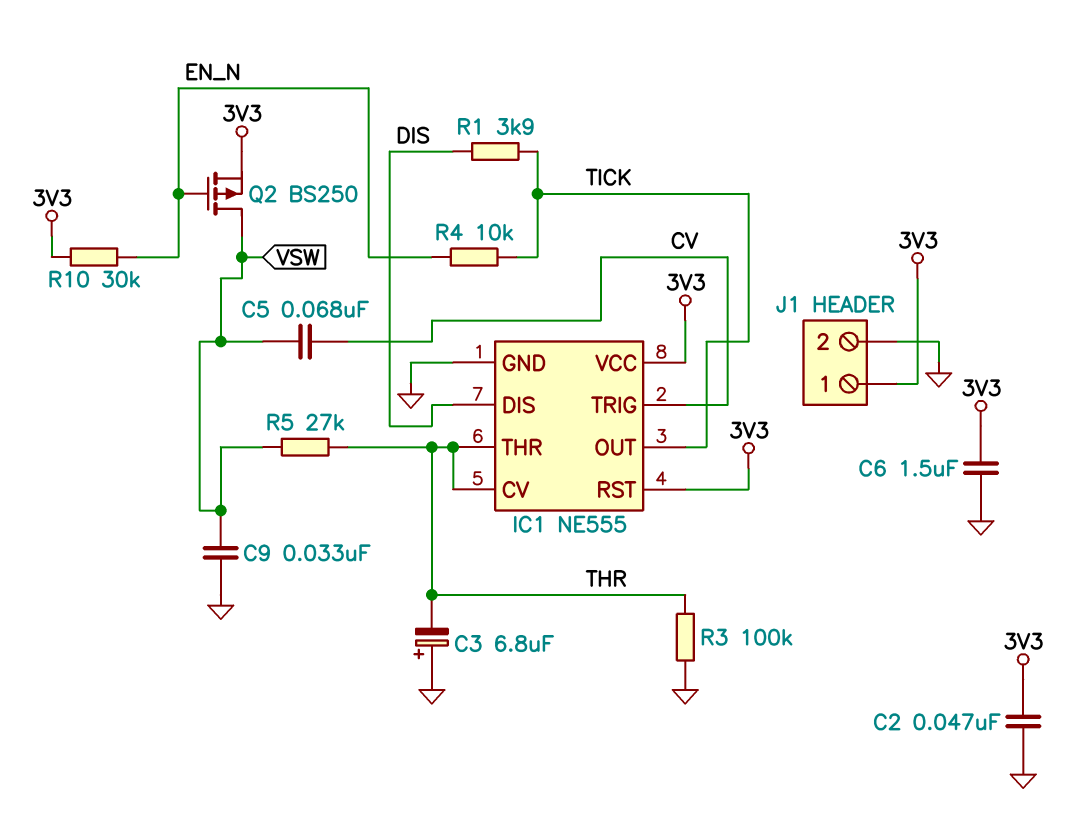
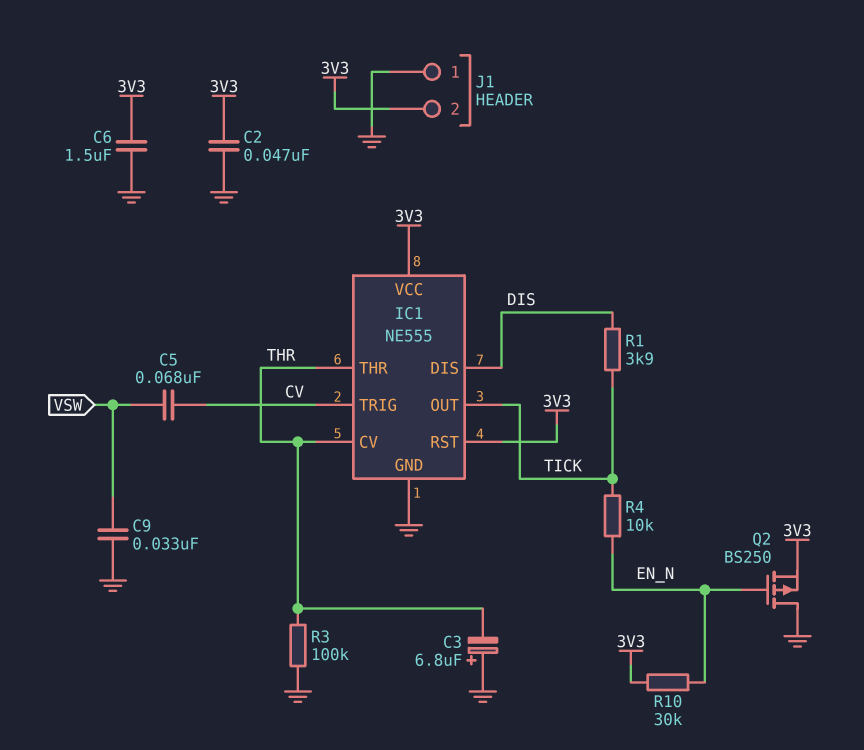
J1 pin 1: 3V3 -> GND
J1 pin 2: GND -> 3V3
Q2: PMOS BS250 (G EN_N, D VSW, S 3V3) -> PMOS BS250 (G EN_N, D GND, S 3V3)
R5: 27k (THR, VSW) -> none

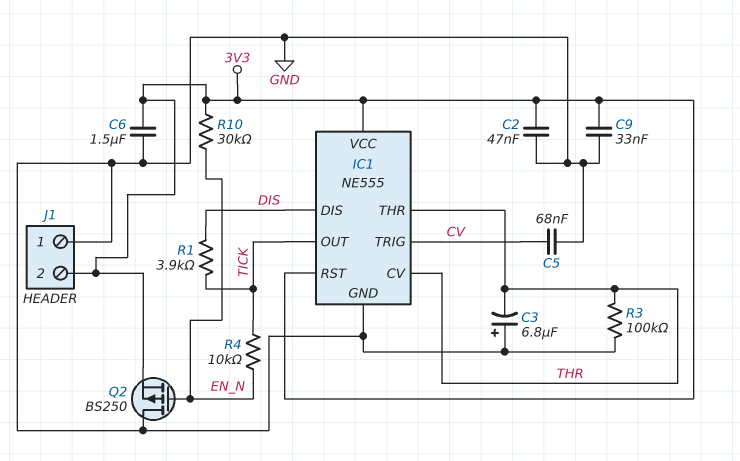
C5: 68nF (CV, VSW) -> 68nF (CV, GND)
C9: 33nF (GND, VSW) -> 33nF (3V3, GND)

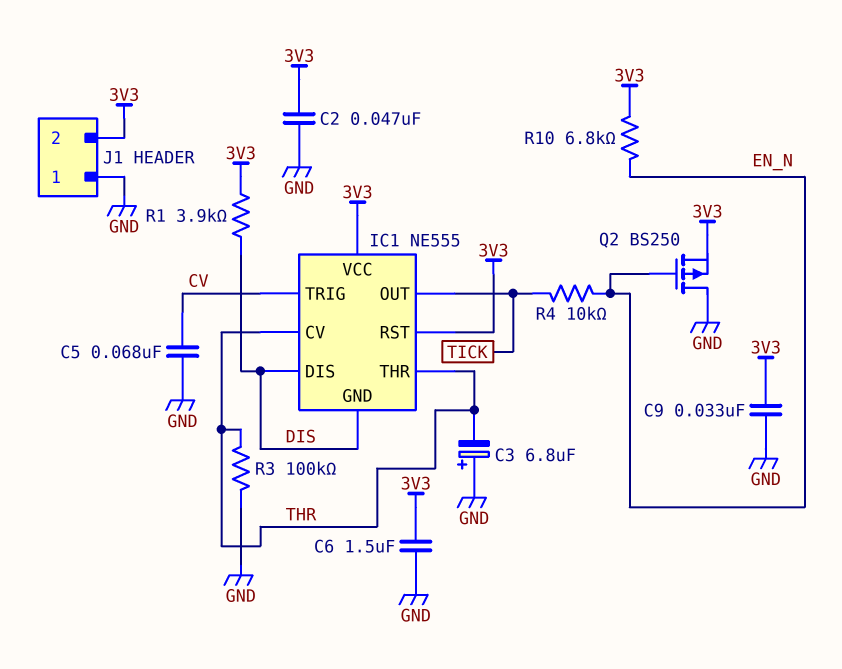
IC1 pin GND: GND -> DIS
R1: 3.9k (DIS, TICK) -> 3.9k (3V3, DIS)
R10: 30k (3V3, EN_N) -> 6.8k (3V3, EN_N)

